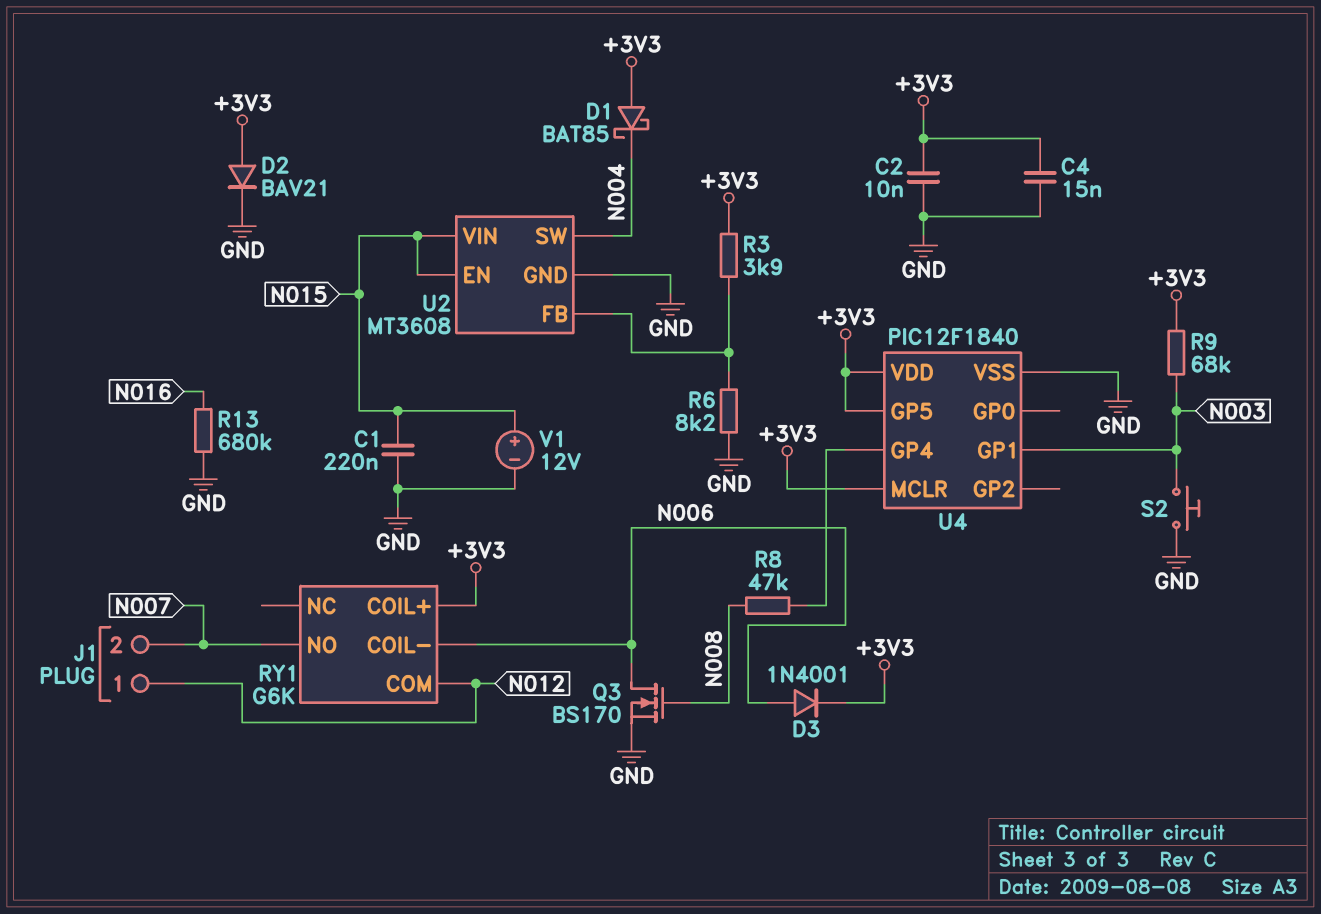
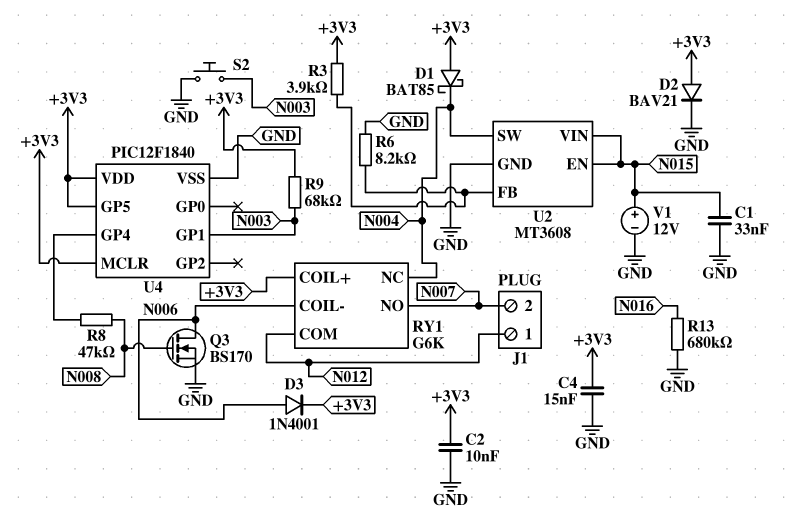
C1: 220nF (GND, N015) -> 33nF (GND, N015)
RY1 pin NC: none -> N004

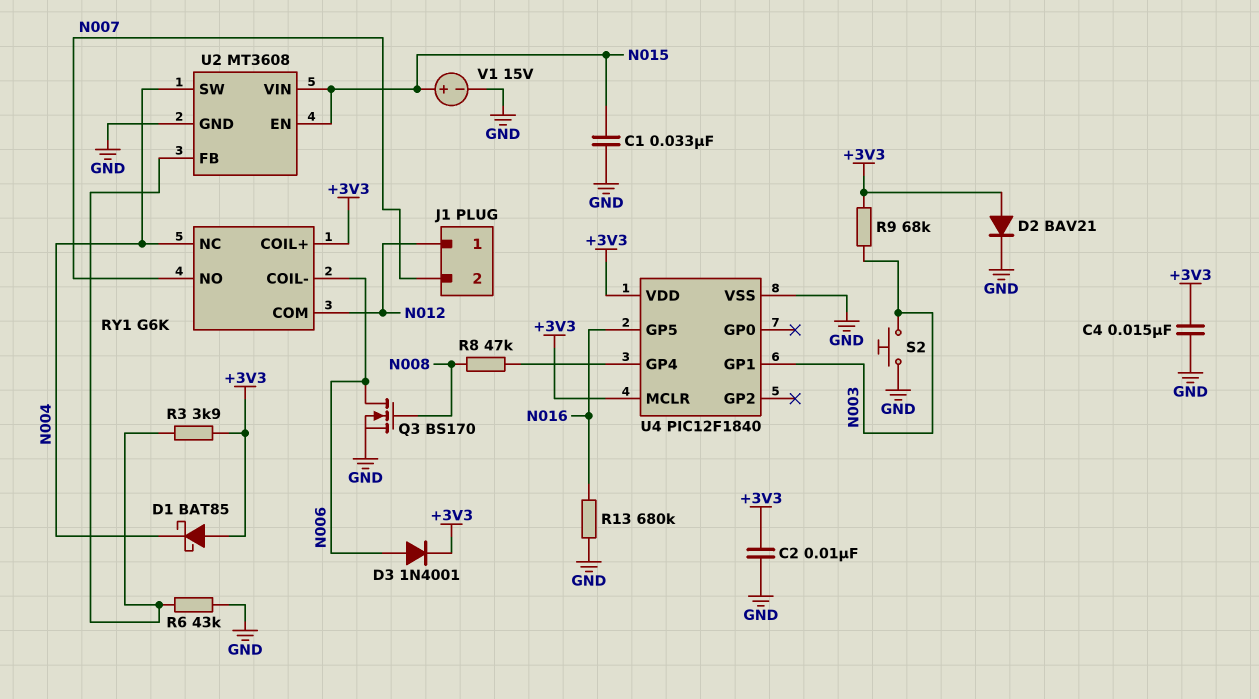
R6: 8.2k (GND, U2/FB) -> 43k (GND, U2/FB)
U4 pin GP5: +3V3 -> N016
V1: 12V (plus N015, minus GND) -> 15V (plus N015, minus GND)

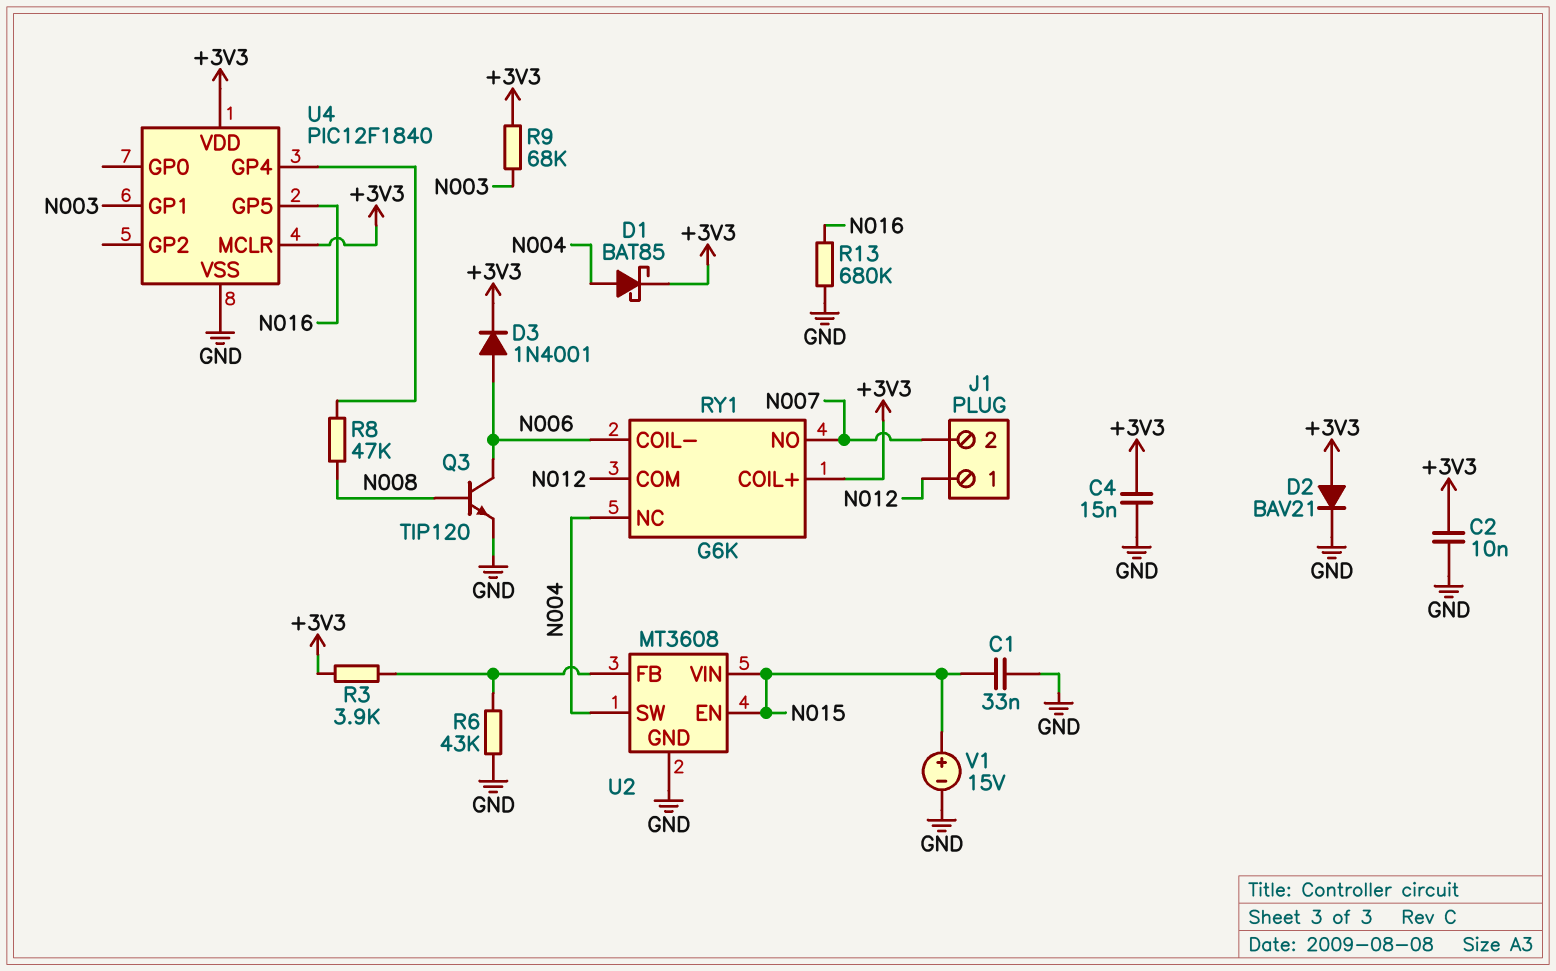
D1: schottky BAT85 (A +3V3, K N004) -> schottky BAT85 (A N004, K +3V3)
Q3: NMOS BS170 (G N008, D N006, S GND) -> NPN TIP120 (B N008, C N006, E GND)
S2: button (GND, N003) -> none

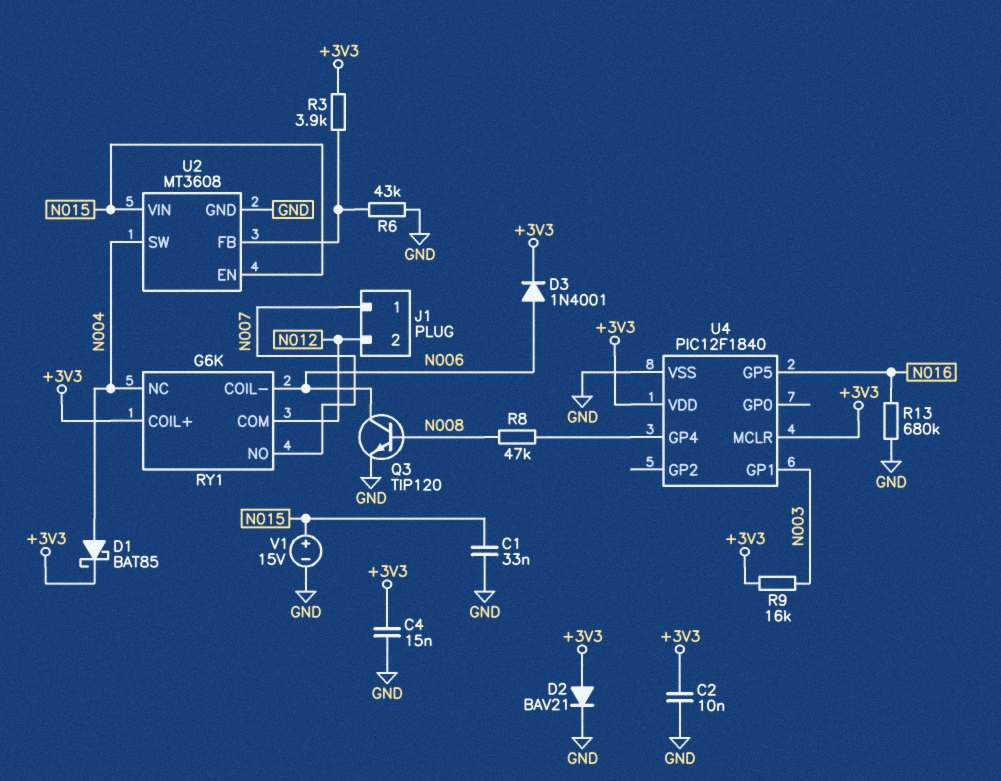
J1 pin 1: N012 -> N007
J1 pin 2: N007 -> N012
R9: 68k (+3V3, N003) -> 16k (+3V3, N003)

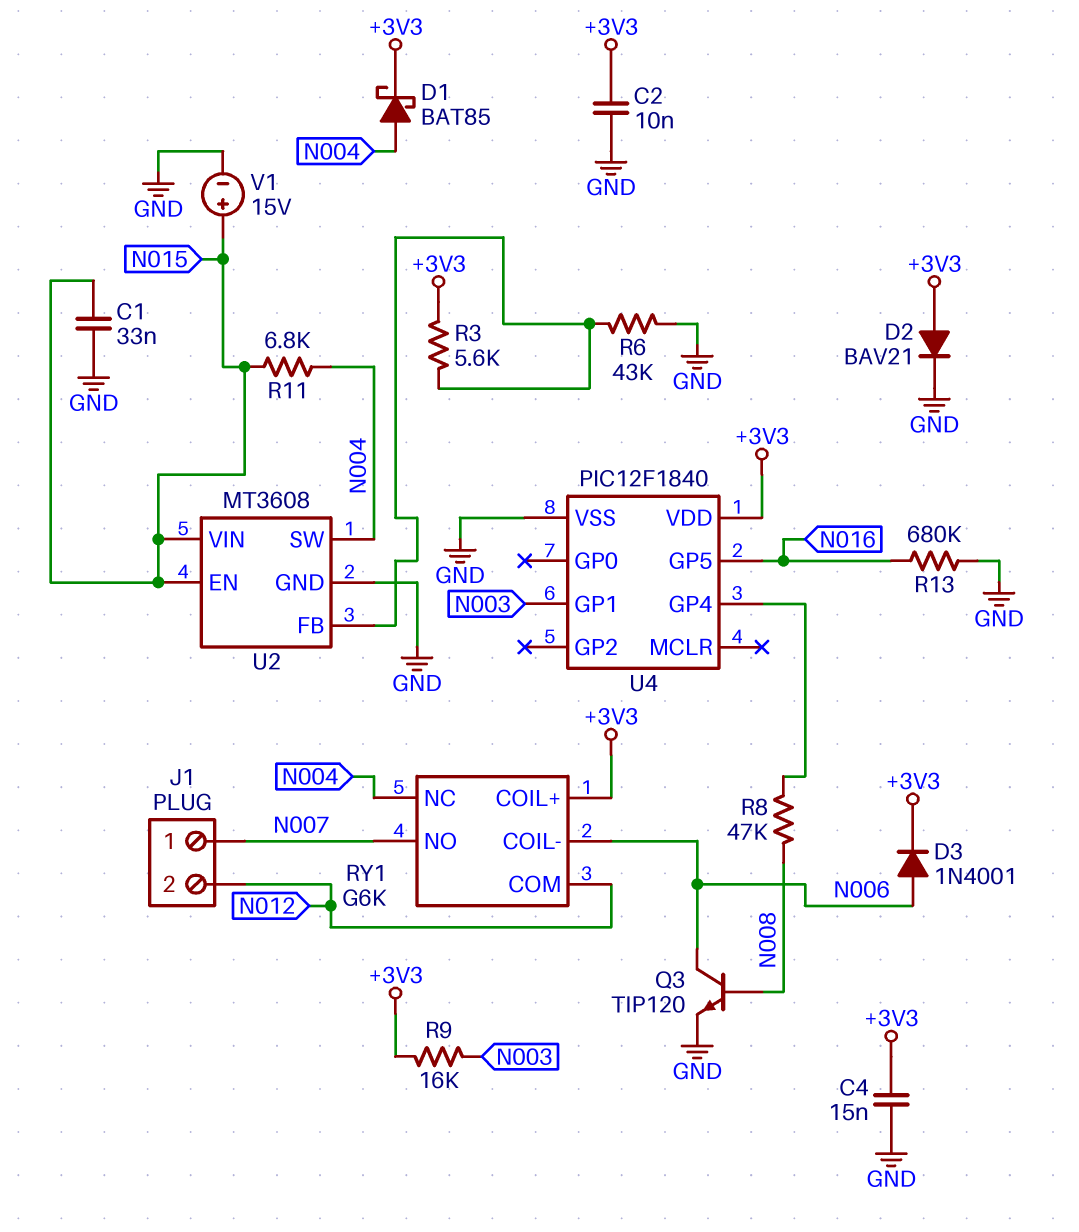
R3: 3.9k (+3V3, U2/FB) -> 5.6k (+3V3, U2/FB)
R11: none -> 6.8k (N004, N015)
U4 pin MCLR: +3V3 -> none

